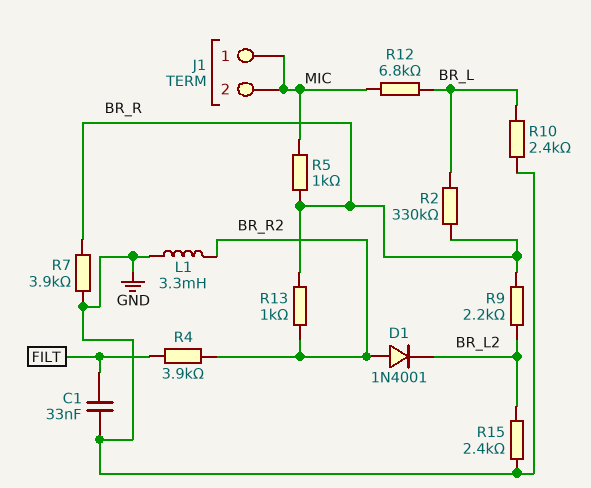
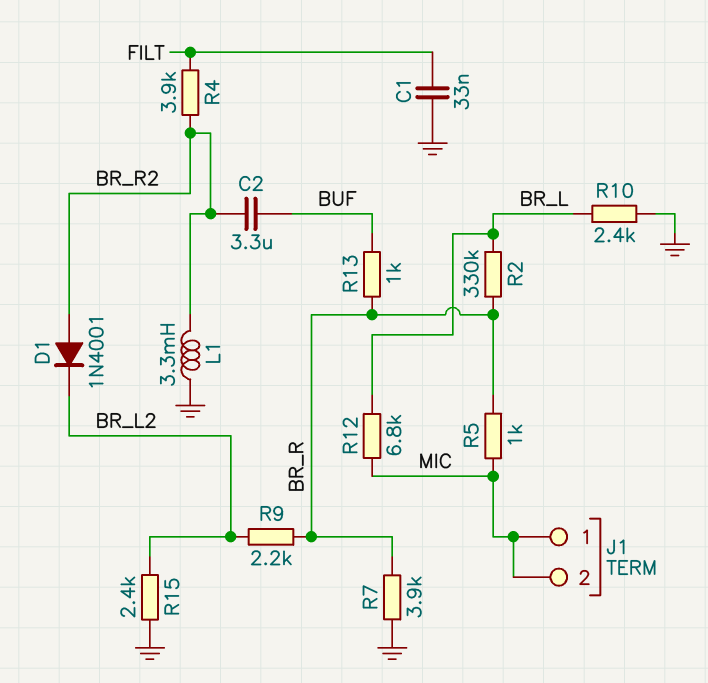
C2: none -> 3.3uF (BR_R2, BUF)
R13: 1k (BR_R, BR_R2) -> 1k (BR_R, BUF)

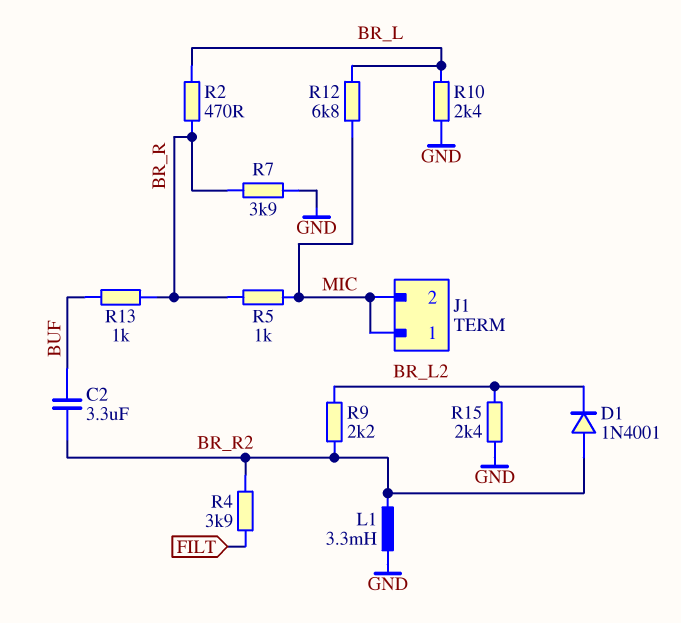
C1: 33nF (FILT, GND) -> none
R2: 330k (BR_L, BR_R) -> 470 (BR_L, BR_R)
R9: 2.2k (BR_L2, BR_R) -> 2.2k (BR_L2, BR_R2)

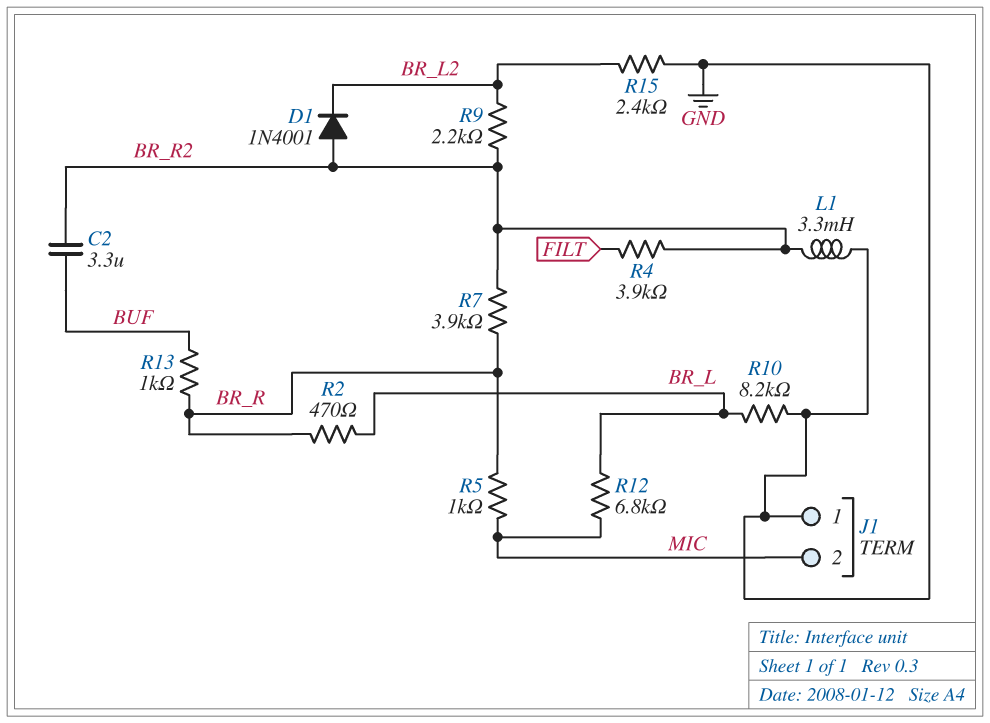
J1 pin 1: MIC -> GND
R7: 3.9k (BR_R, GND) -> 3.9k (BR_R, BR_R2)
R10: 2.4k (BR_L, GND) -> 8.2k (BR_L, GND)

